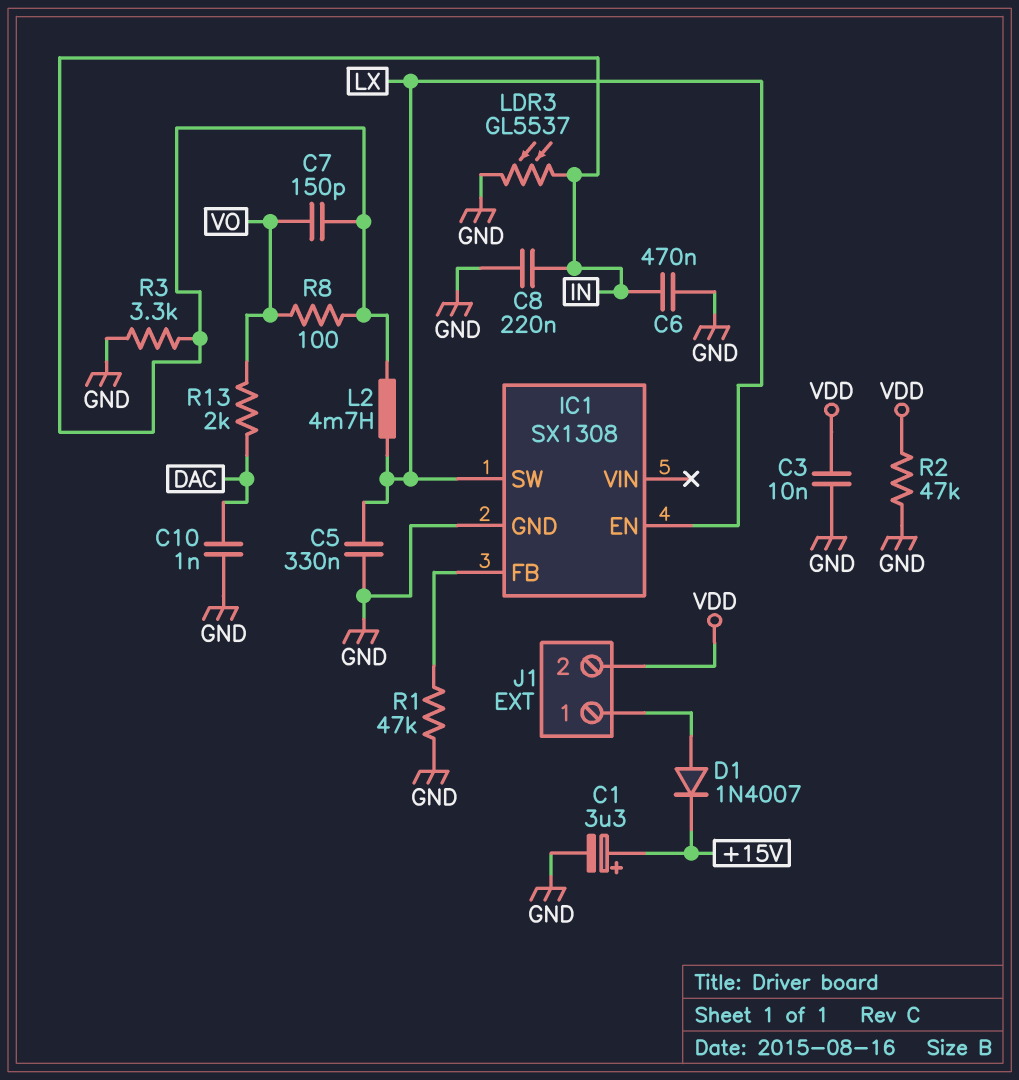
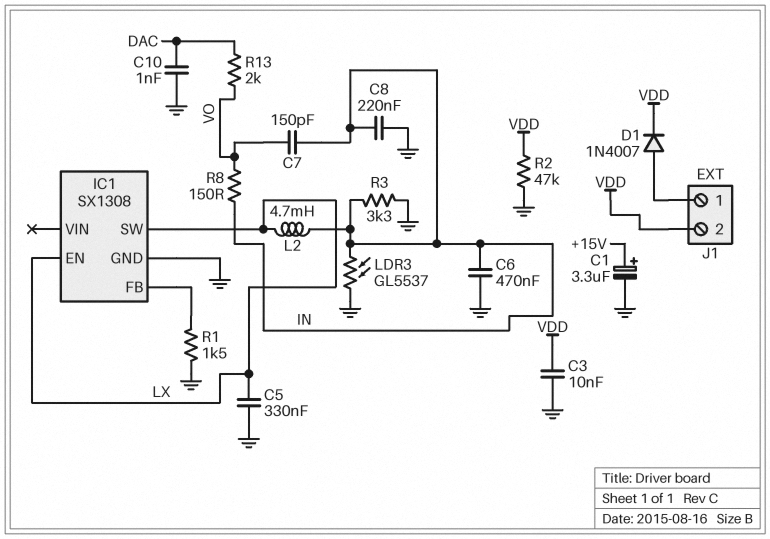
D1: diode 1N4007 (A J1/1, K +15V) -> diode 1N4007 (A J1/1, K VDD)
R1: 47k (GND, IC1/FB) -> 1.5k (GND, IC1/FB)
R8: 100 (IN, VO) -> 150 (IN, VO)

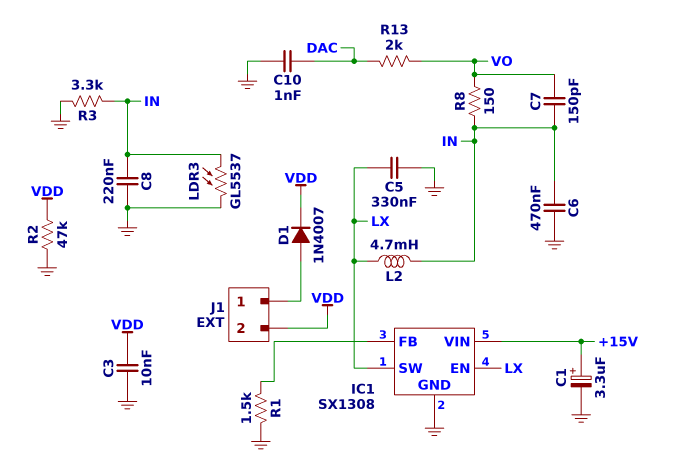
IC1 pin VIN: none -> +15V

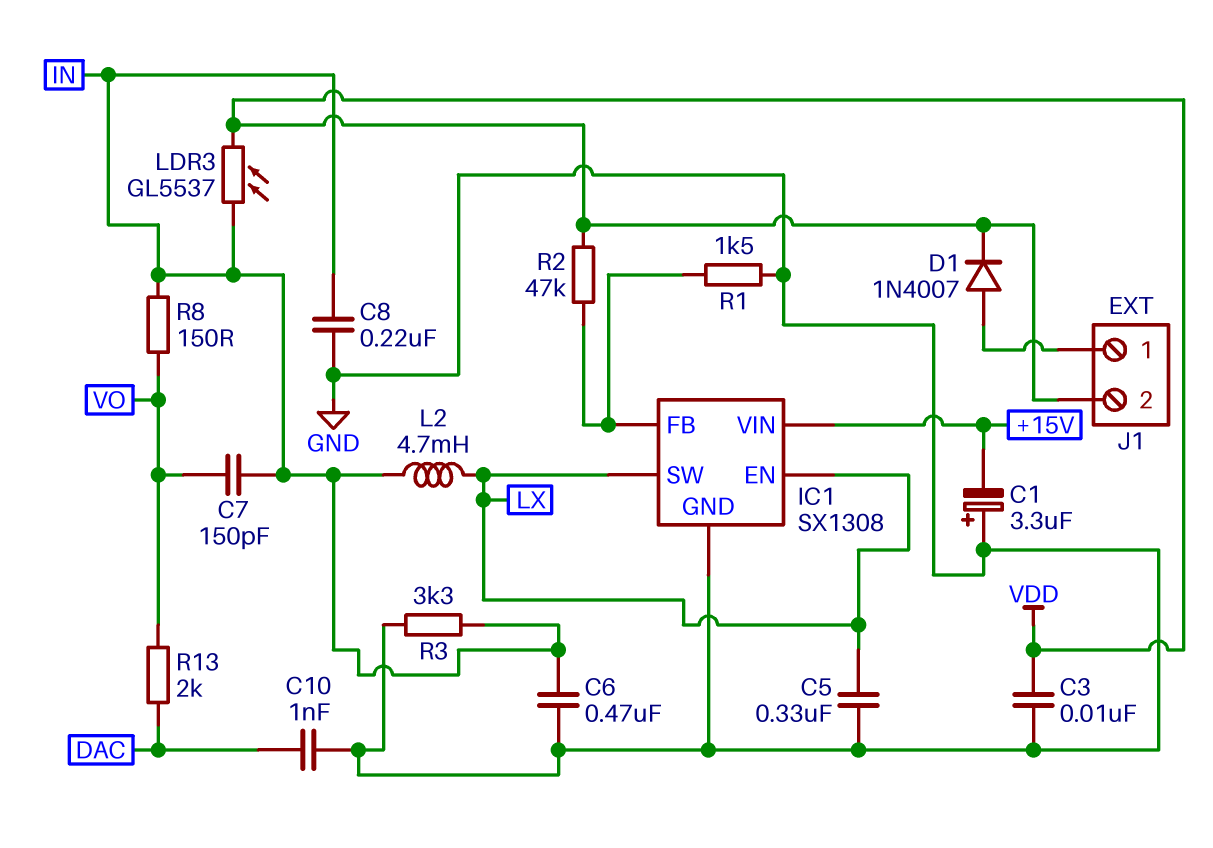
C1: 3.3uF (plus +15V, minus GND) -> 3.3uF (plus GND, minus +15V)
LDR3: GL5537 (GND, IN) -> GL5537 (IN, VDD)
R2: 47k (GND, VDD) -> 47k (IC1/FB, VDD)

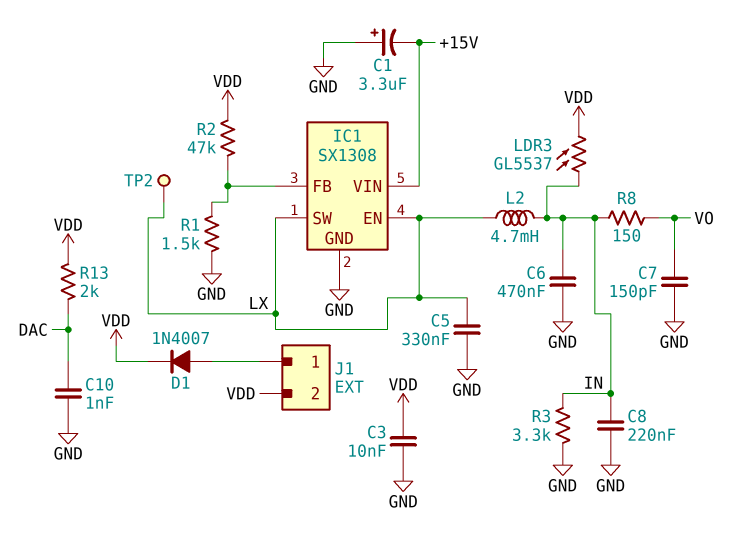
C7: 150pF (IN, VO) -> 150pF (GND, VO)
R13: 2k (DAC, VO) -> 2k (DAC, VDD)
TP2: none -> test point (LX)

